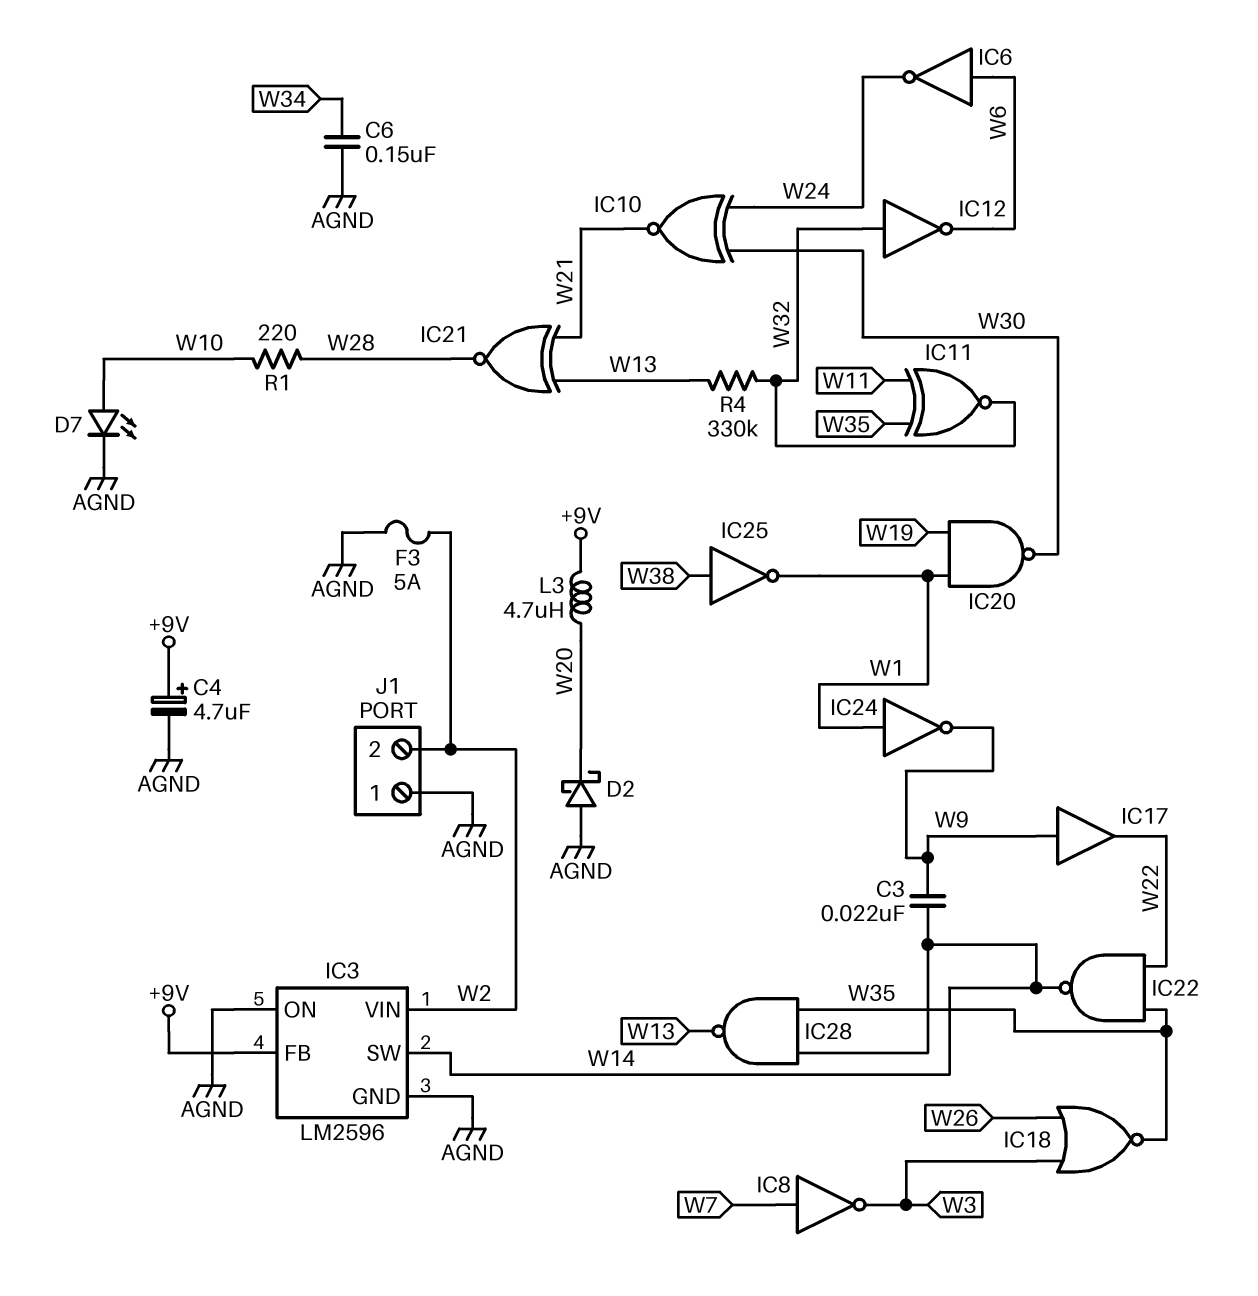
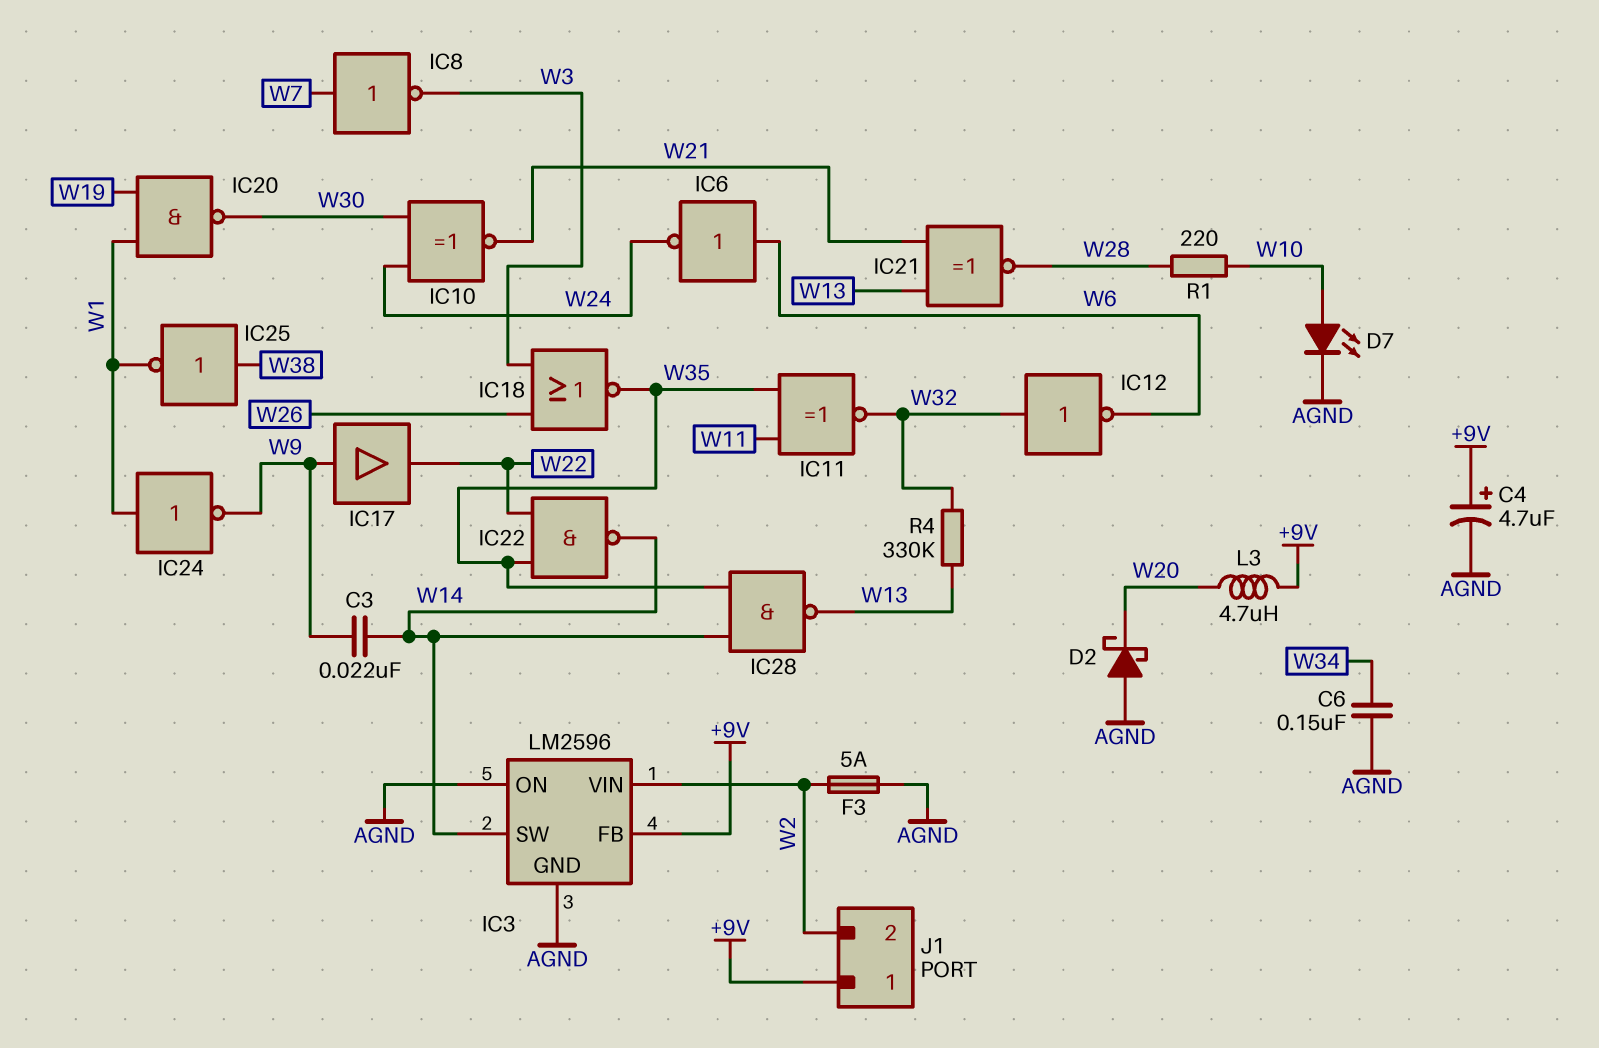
J1 pin 1: AGND -> +9V

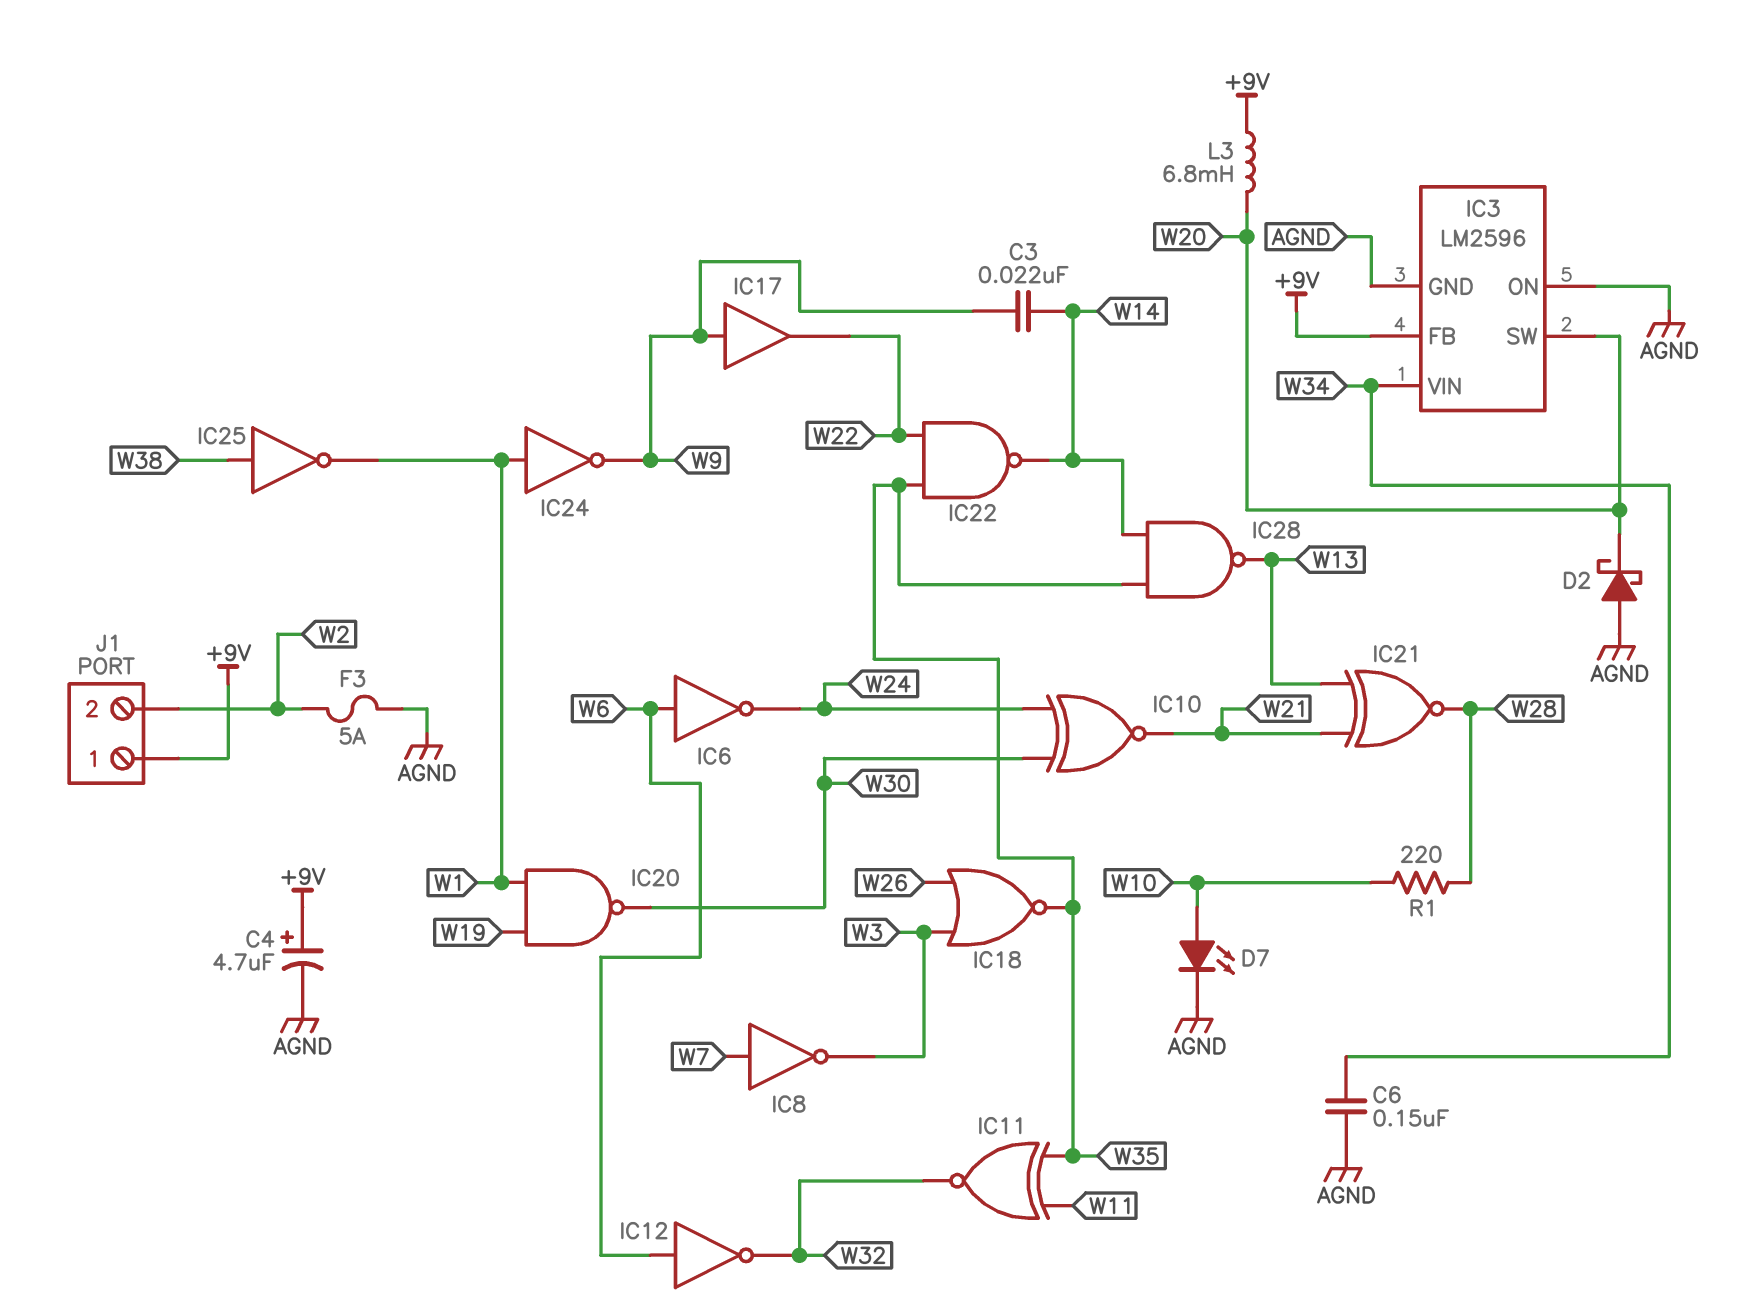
IC3 pin SW: W14 -> W20
IC3 pin VIN: W2 -> W34
IC12: NOT (in W32, out W6) -> NOT (in W6, out W32)
L3: 4.7uH (+9V, W20) -> 6.8mH (+9V, W20)
R4: 330k (W13, W32) -> none

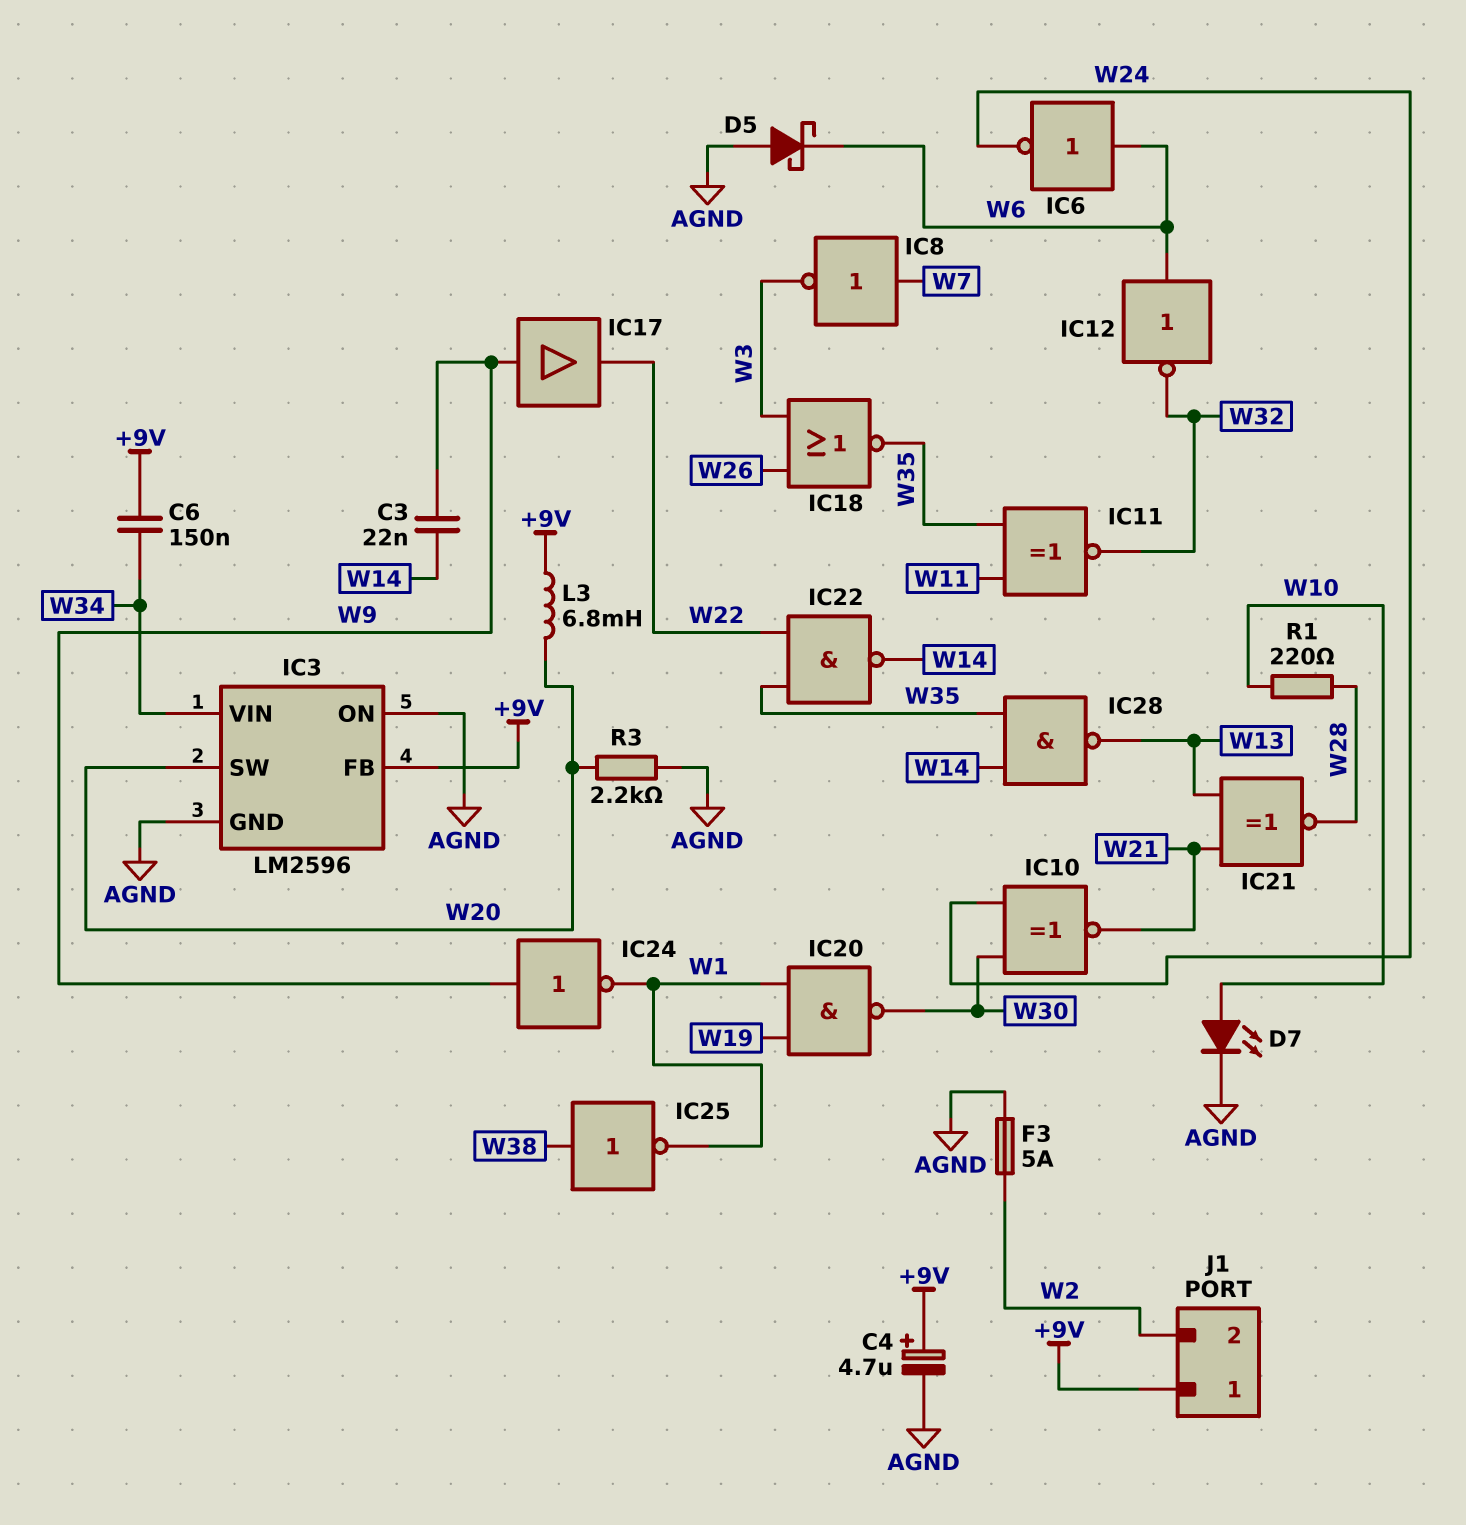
C6: 150nF (AGND, W34) -> 150nF (+9V, W34)
D2: schottky (A AGND, K W20) -> none
D5: none -> schottky (A AGND, K W6)
IC24: NOT (in W1, out W9) -> NOT (in W9, out W1)
R3: none -> 2.2k (AGND, W20)

